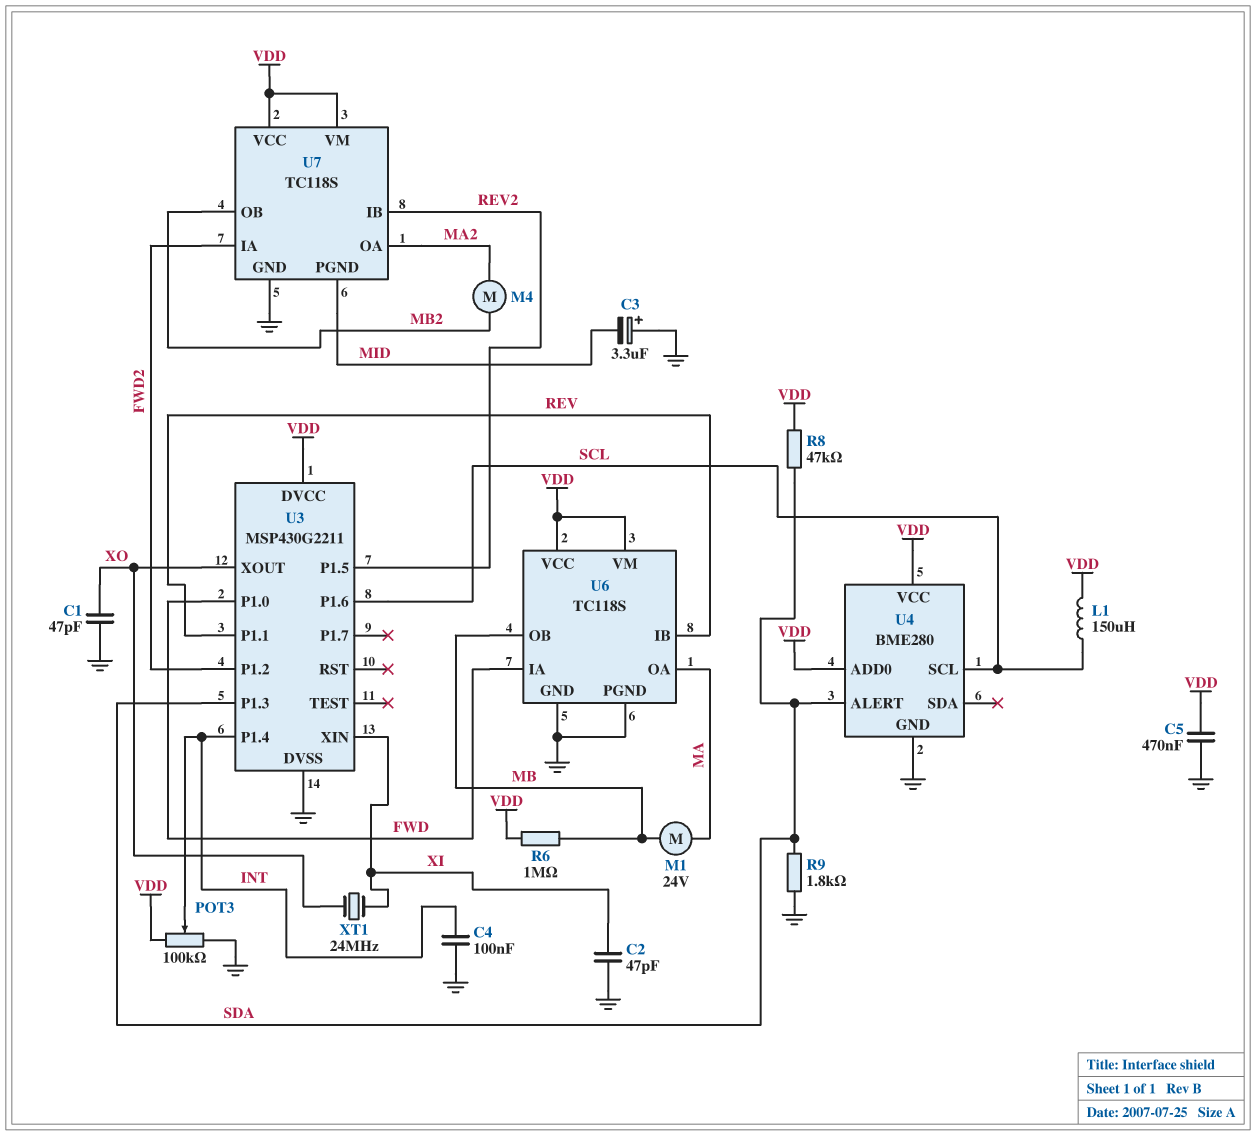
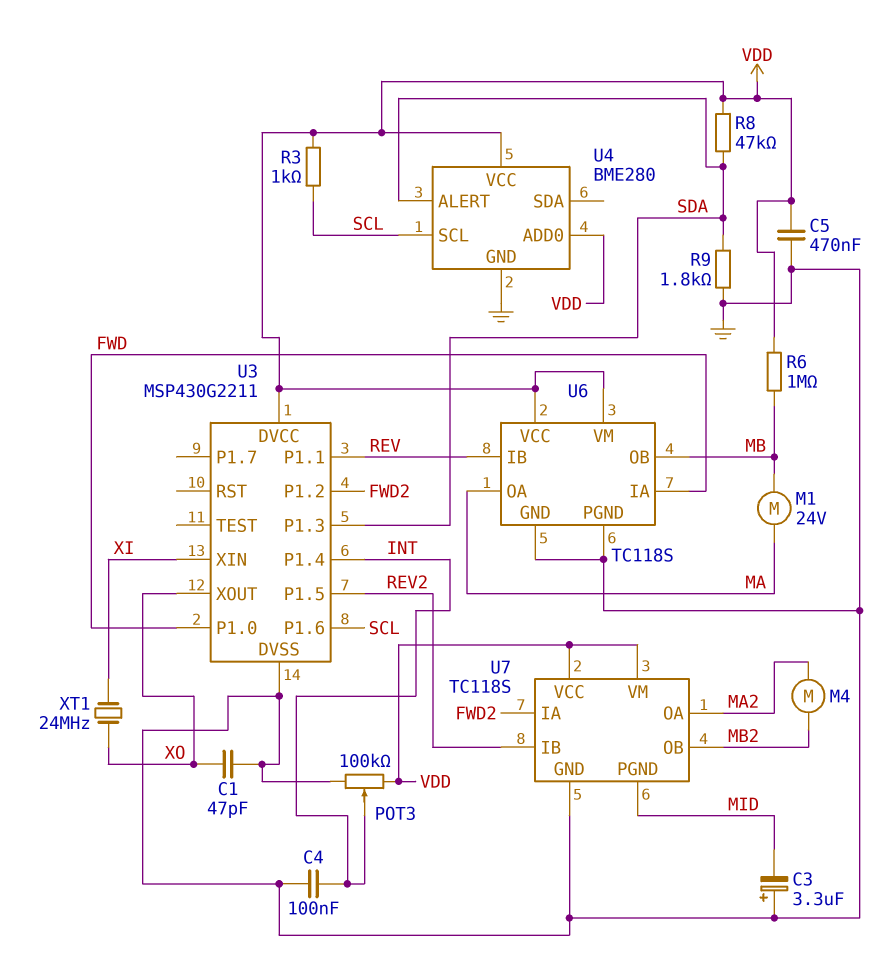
C2: 47pF (GND, XI) -> none
L1: 150uH (SCL, VDD) -> none
R3: none -> 1k (SCL, VDD)

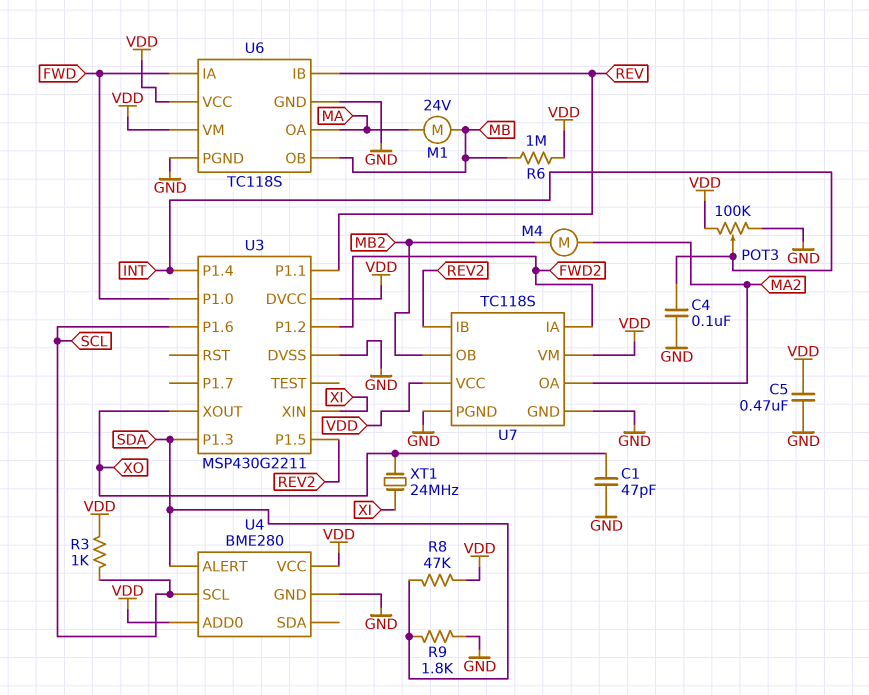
C3: 3.3uF (plus GND, minus MID) -> none
U7 pin PGND: MID -> GND

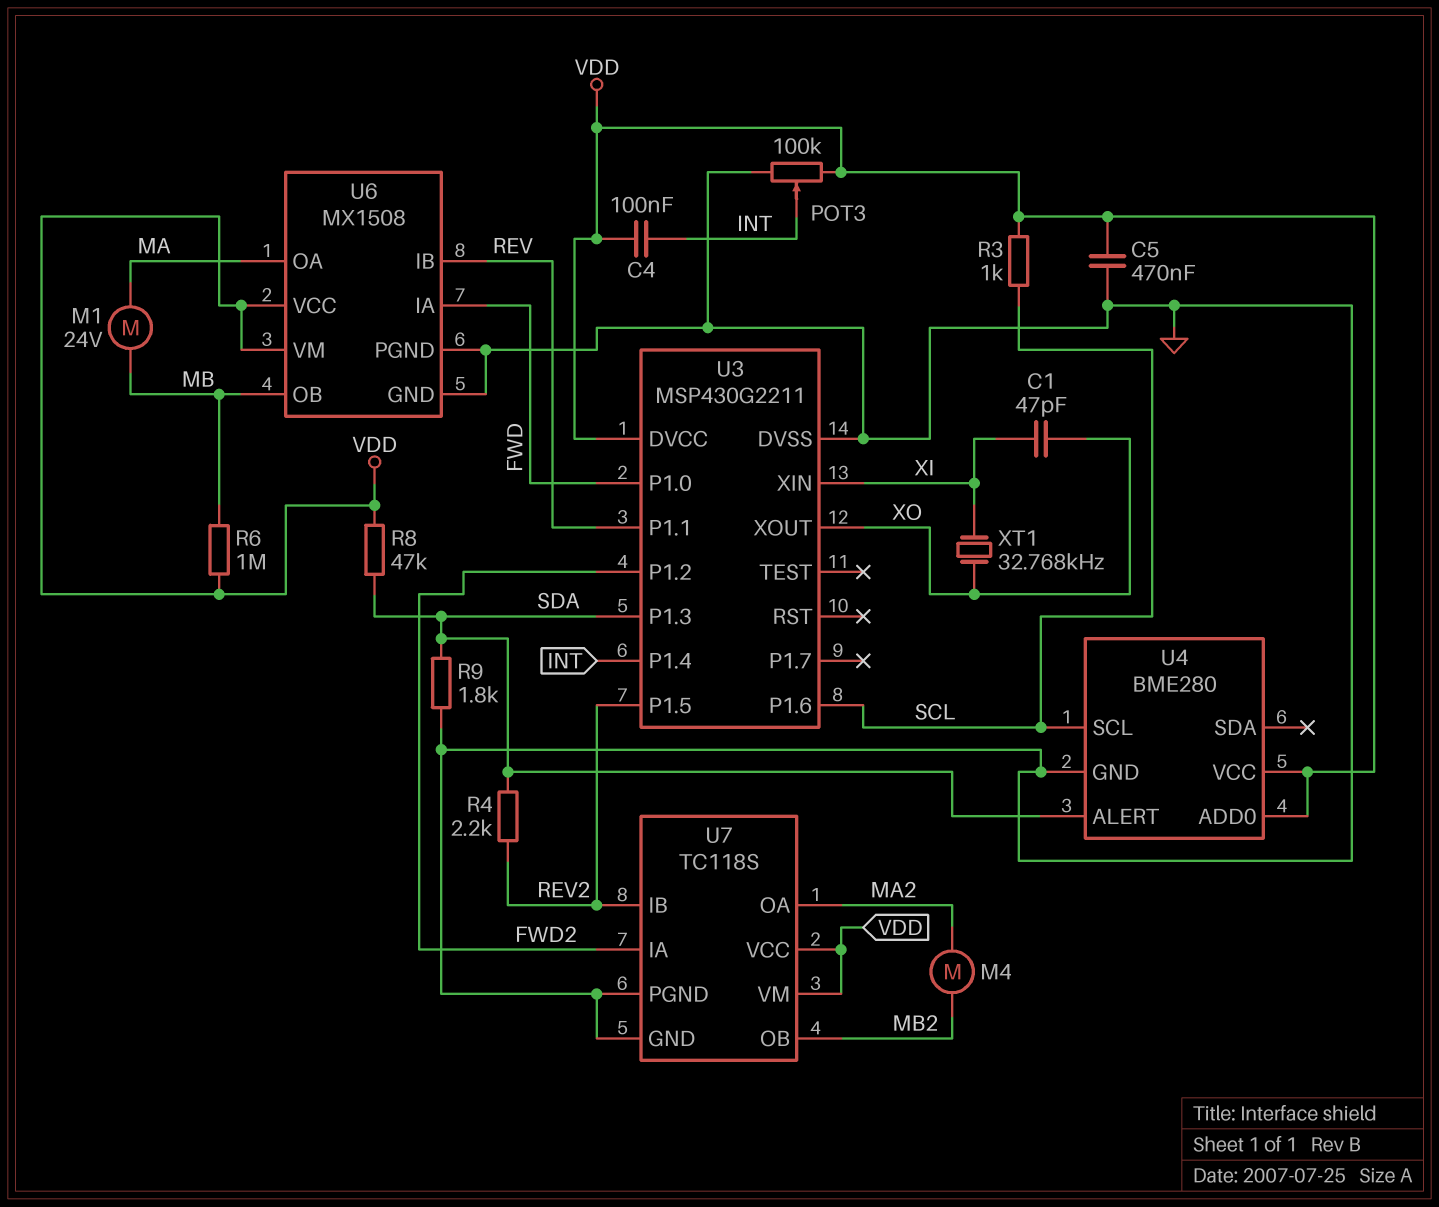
C1: 47pF (GND, XO) -> 47pF (XI, XO)
C4: 100nF (GND, INT) -> 100nF (INT, VDD)
R4: none -> 2.2k (REV2, SDA)
U6: TC118S -> MX1508
XT1: 24MHz (XI, XO) -> 32.768kHz (XI, XO)

